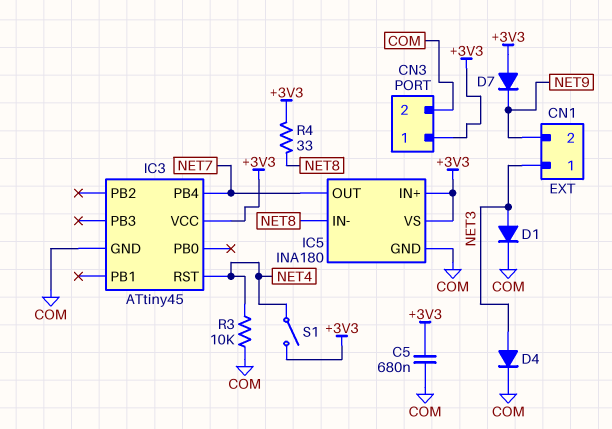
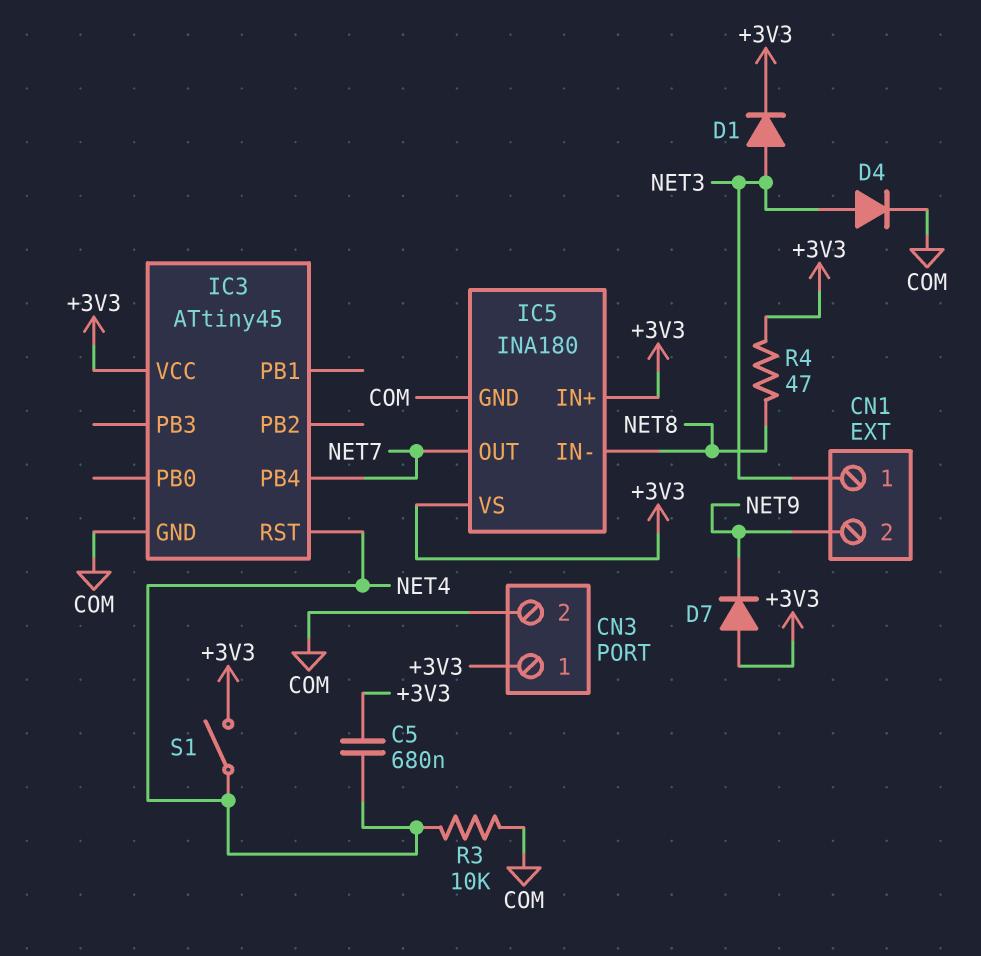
C5: 680nF (+3V3, COM) -> 680nF (+3V3, NET4)
D1: diode (A NET3, K COM) -> diode (A NET3, K +3V3)
R4: 33 (+3V3, NET8) -> 47 (+3V3, NET8)

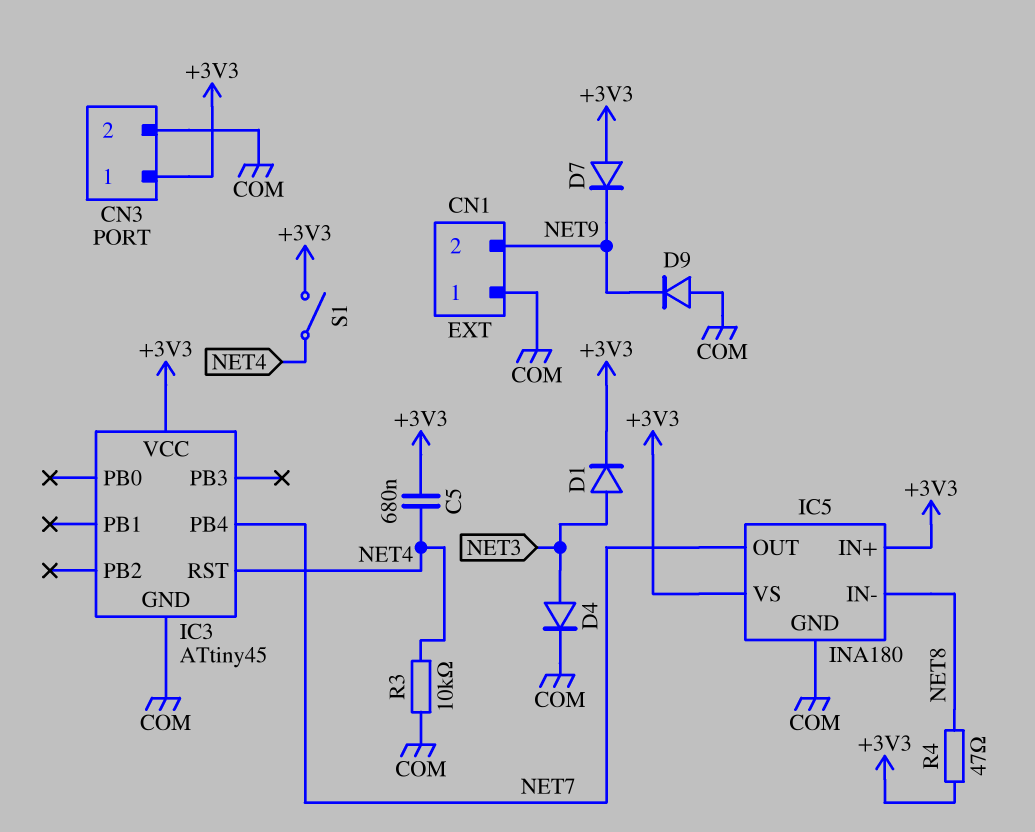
CN1 pin 1: NET3 -> COM
D9: none -> diode (A COM, K NET9)

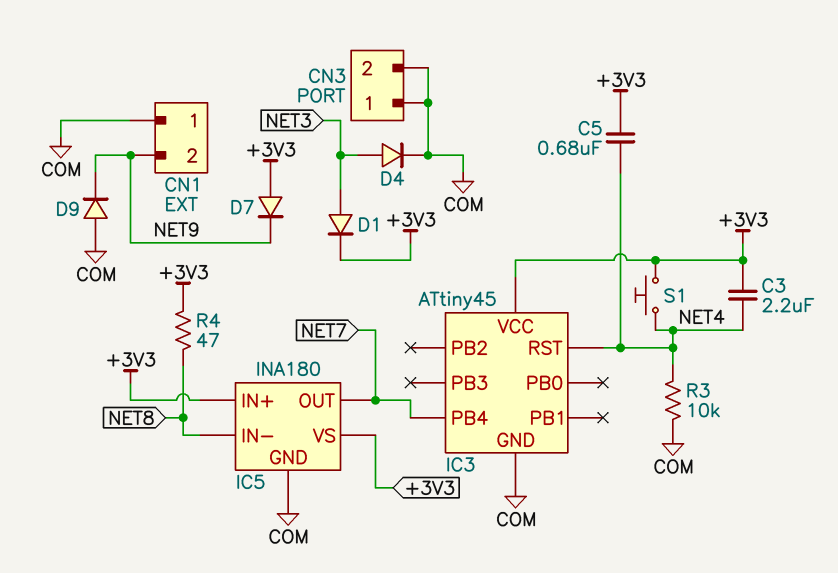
C3: none -> 2.2uF (+3V3, NET4)
CN3 pin 1: +3V3 -> COM
S1: switch (+3V3, NET4) -> button (+3V3, NET4)

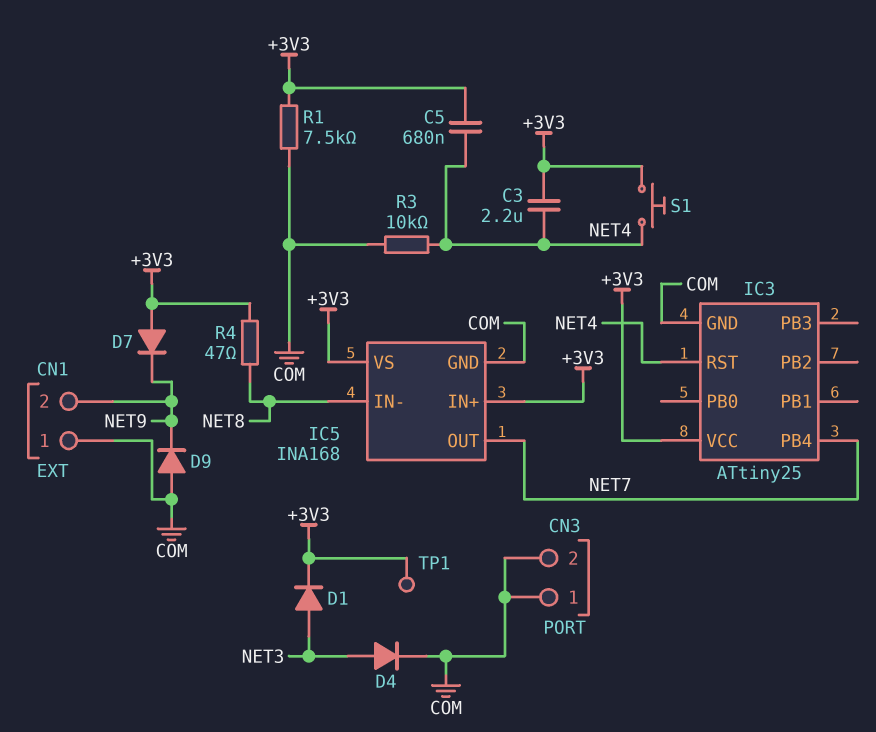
IC3: ATtiny45 -> ATtiny25
IC5: INA180 -> INA168
R1: none -> 7.5k (+3V3, COM)
TP1: none -> test point (+3V3)

